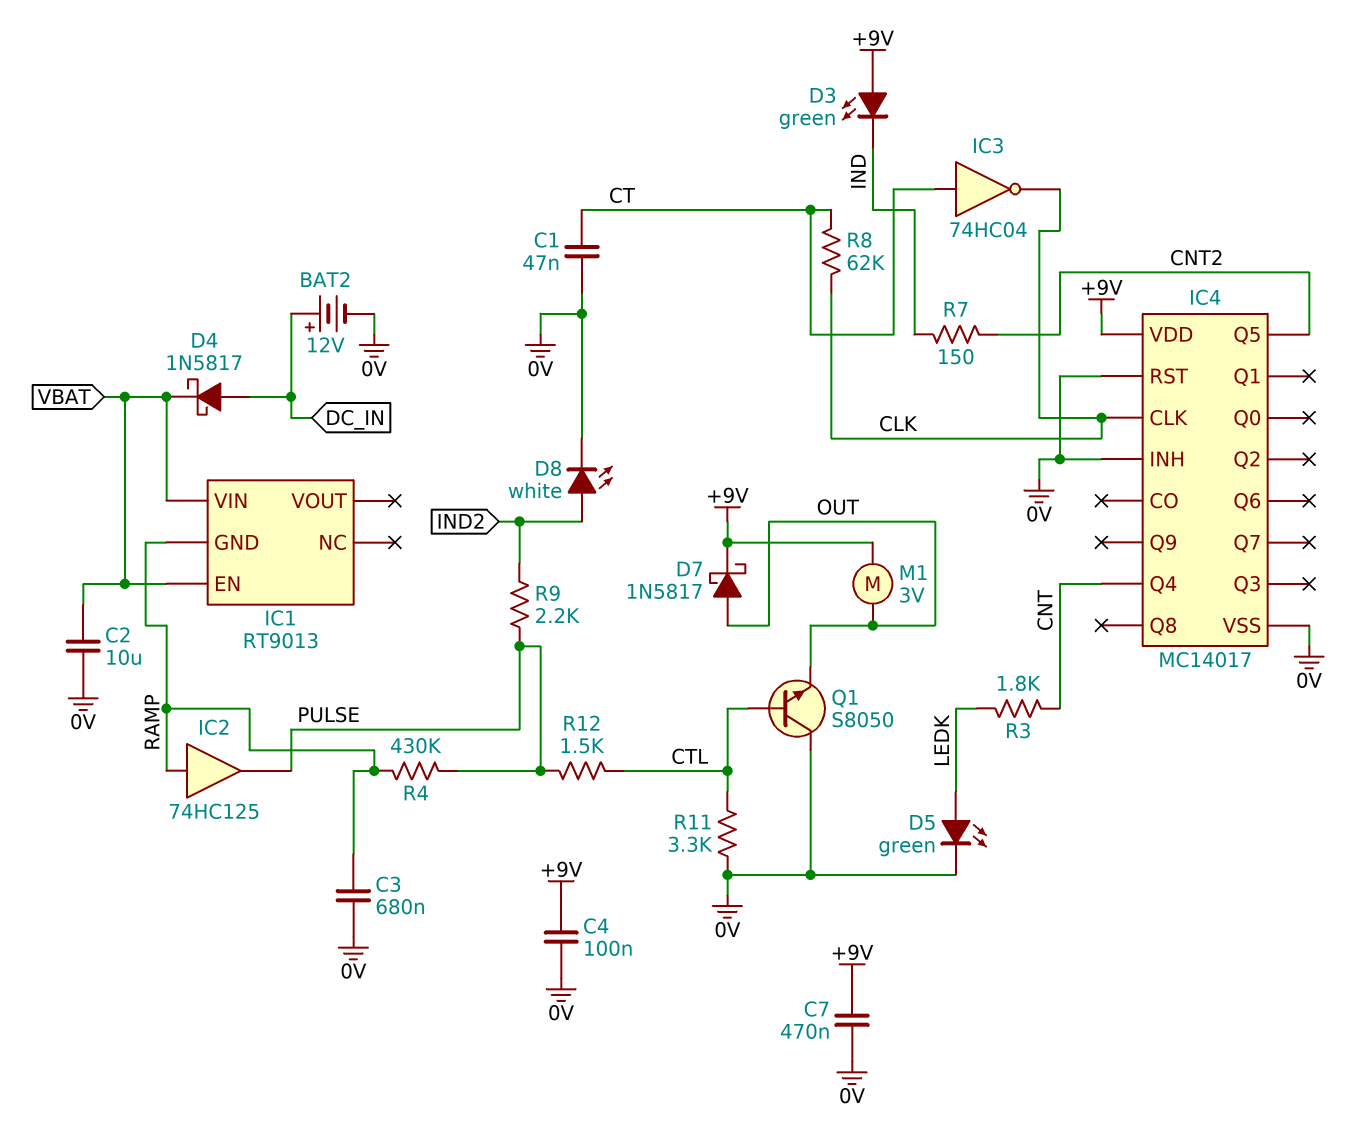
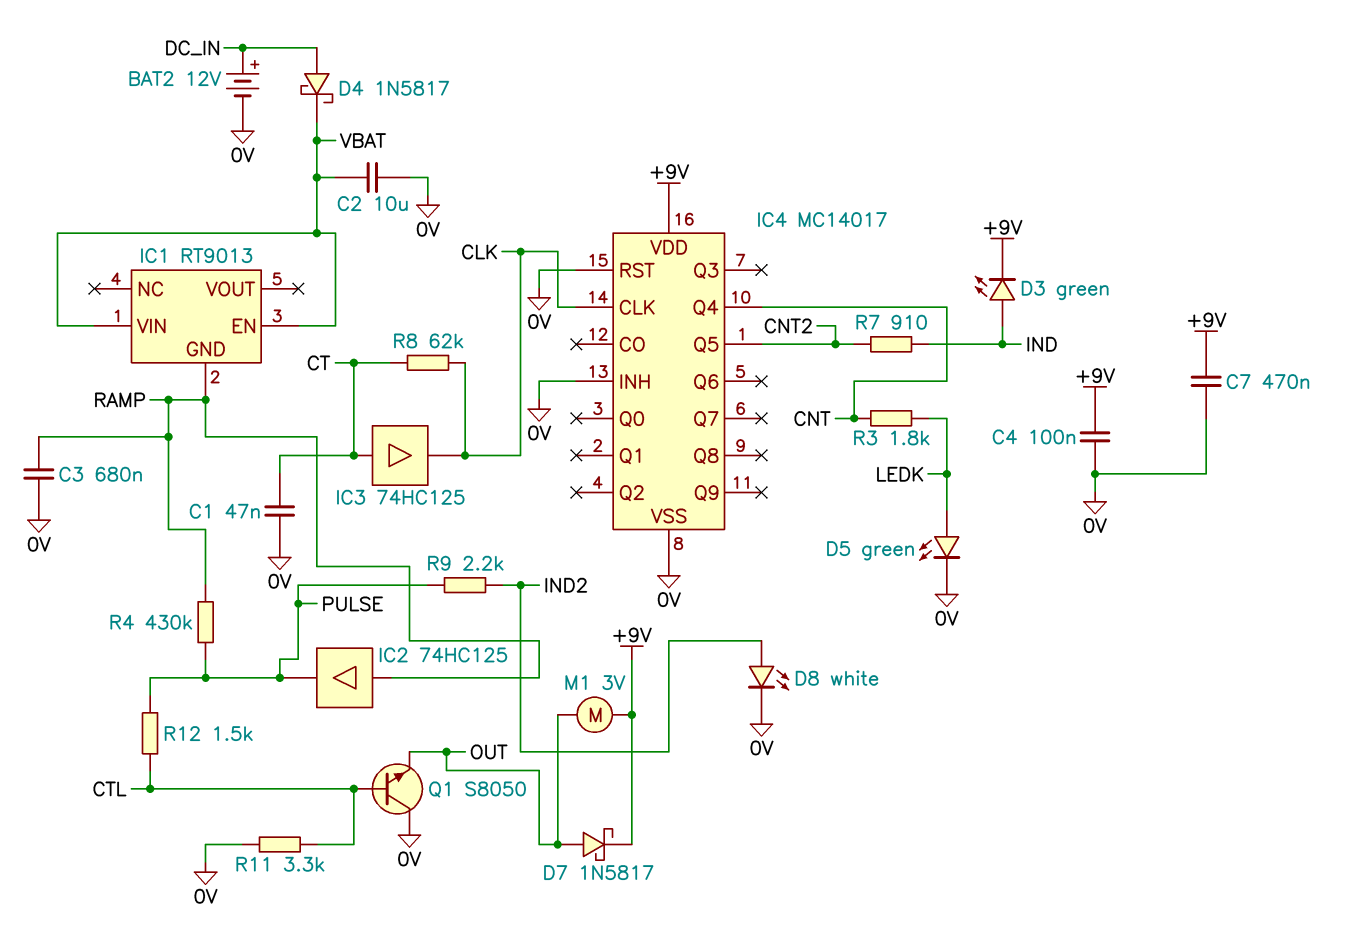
D3: LED green (A +9V, K IND) -> LED green (A IND, K +9V)
IC3: NOT 74HC04 (in CT, out CLK) -> buffer 74HC125 (in CT, out CLK)
R7: 150 (CNT2, IND) -> 910 (CNT2, IND)

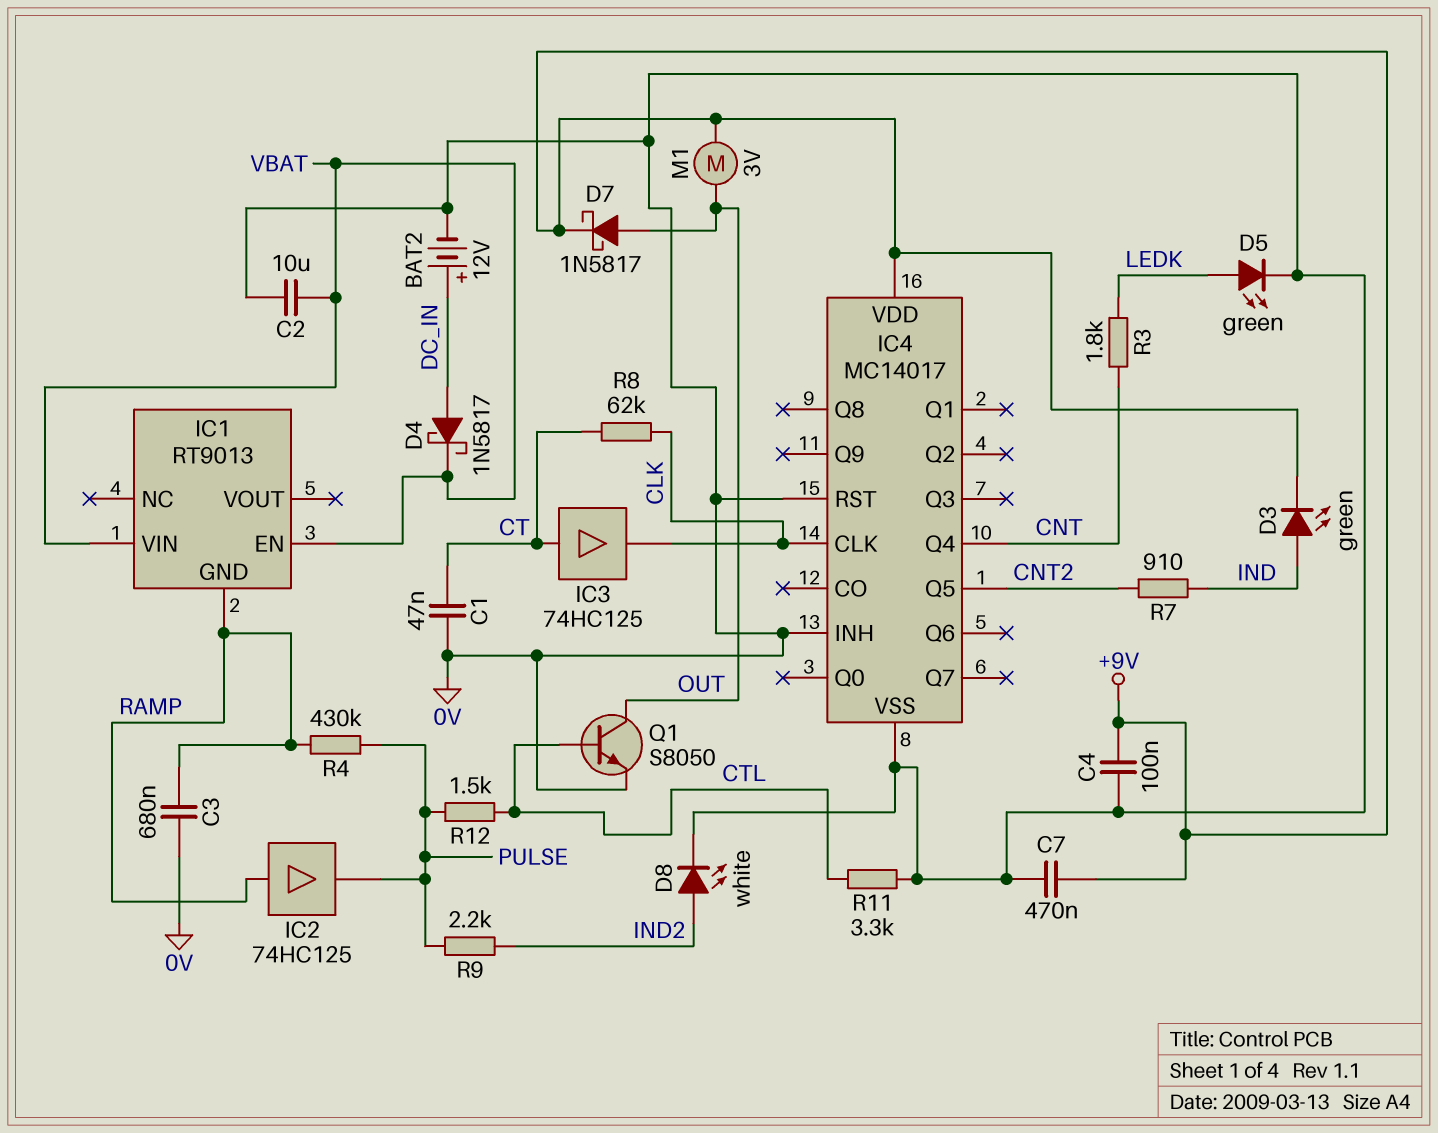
Q1: NPN S8050 (B CTL, C 0V, E OUT) -> NPN S8050 (B CTL, C OUT, E 0V)

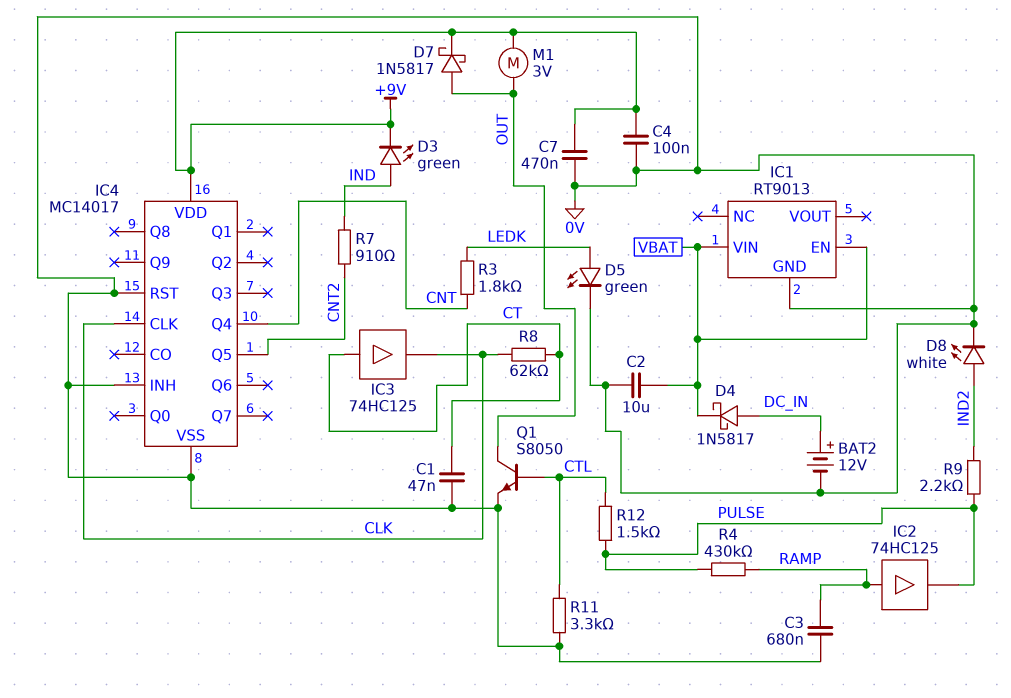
IC1 pin GND: RAMP -> 0V

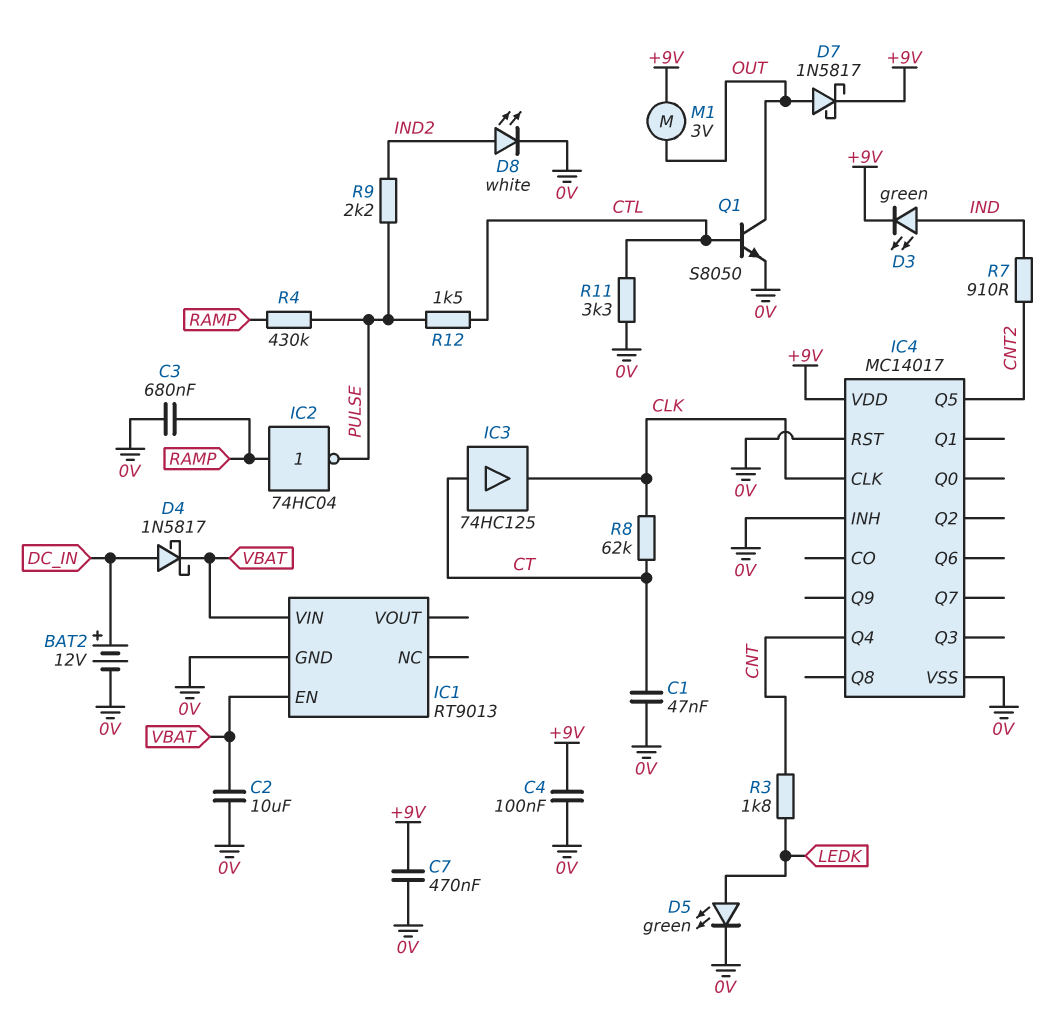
IC2: buffer 74HC125 (in RAMP, out PULSE) -> NOT 74HC04 (in RAMP, out PULSE)

